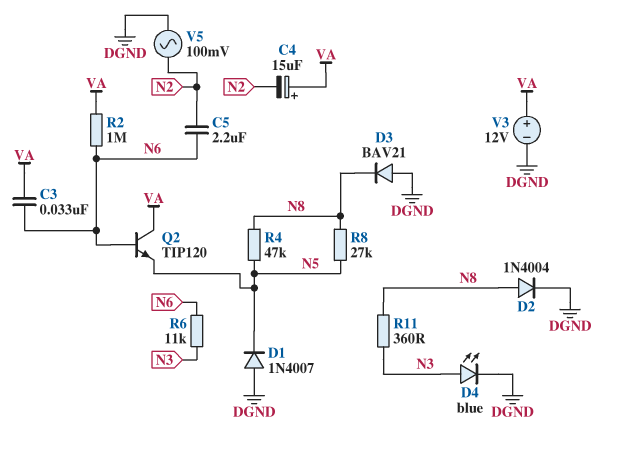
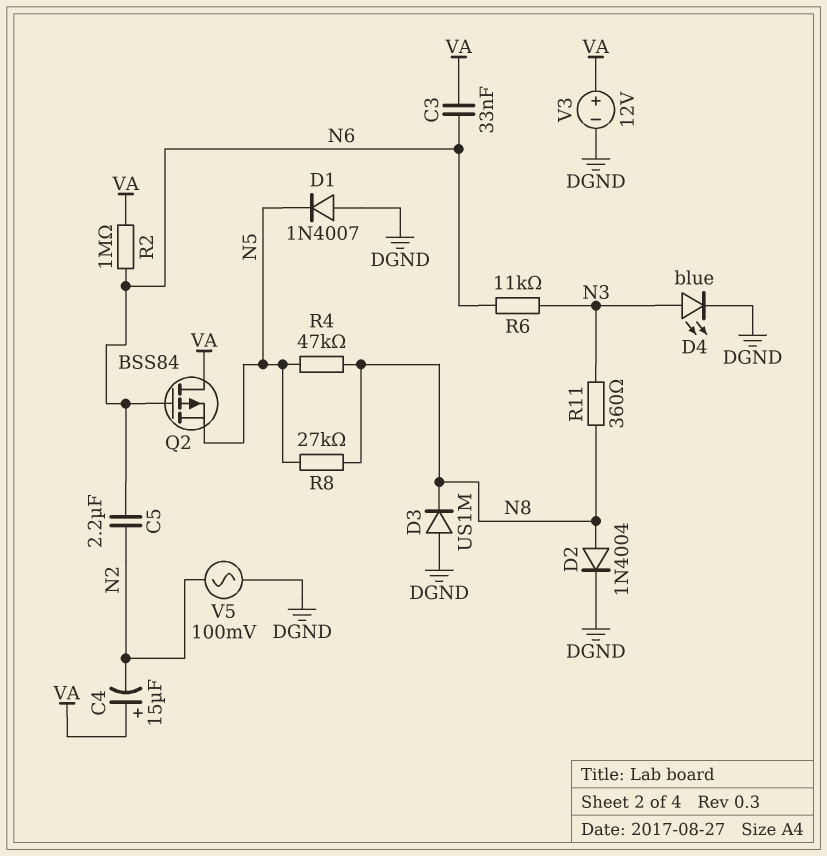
D3: diode BAV21 (A DGND, K N8) -> diode US1M (A DGND, K N8)
Q2: NPN TIP120 (B N6, C VA, E N5) -> PMOS BSS84 (G N6, D VA, S N5)

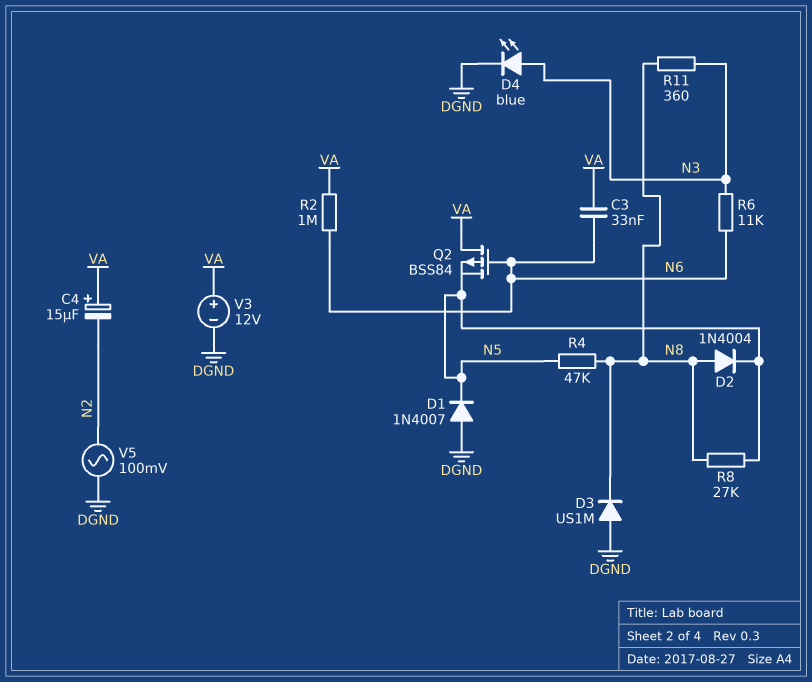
C5: 2.2uF (N2, N6) -> none
D2: diode 1N4004 (A N8, K DGND) -> diode 1N4004 (A N8, K N5)

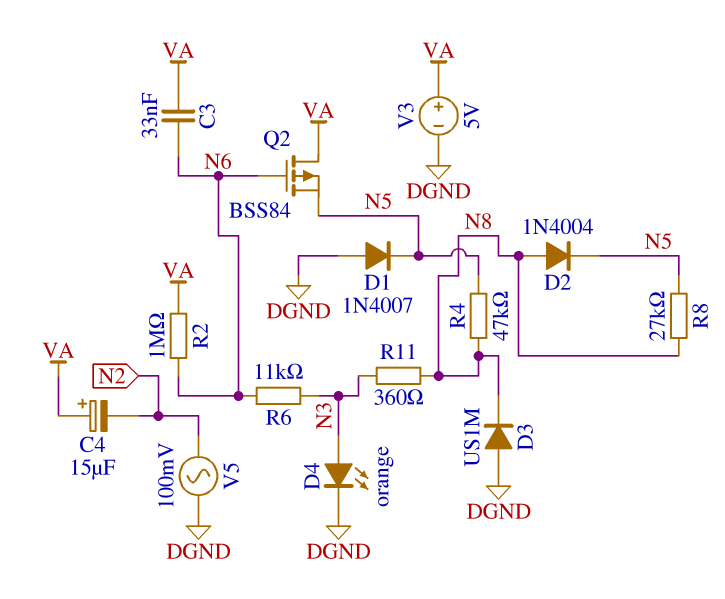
D4: LED blue (A N3, K DGND) -> LED orange (A N3, K DGND)
V3: 12V (plus VA, minus DGND) -> 5V (plus VA, minus DGND)

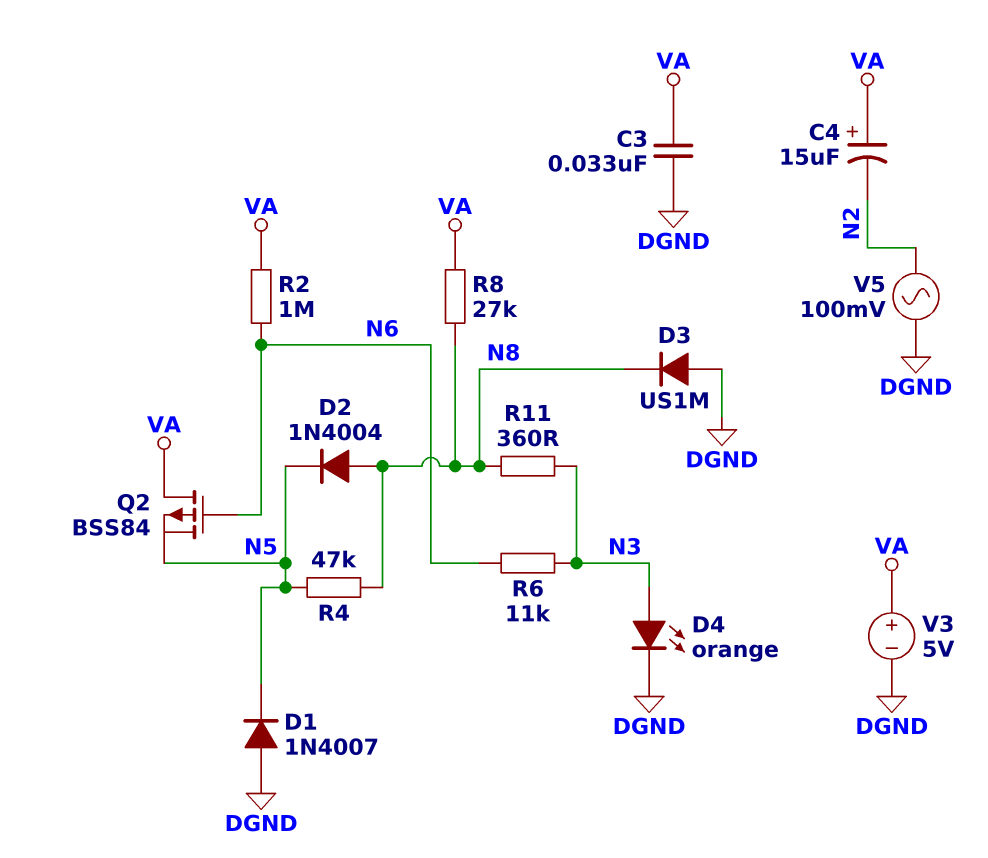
C3: 33nF (N6, VA) -> 33nF (DGND, VA)
R8: 27k (N5, N8) -> 27k (N8, VA)

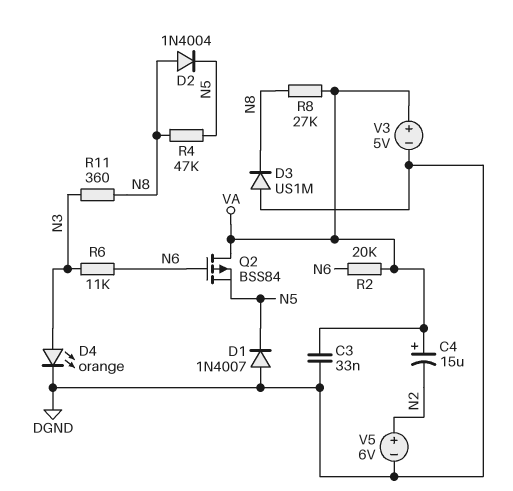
R2: 1M (N6, VA) -> 20k (N6, VA)
V5: AC 100mV (DGND, N2) -> 6V (plus N2, minus DGND)

